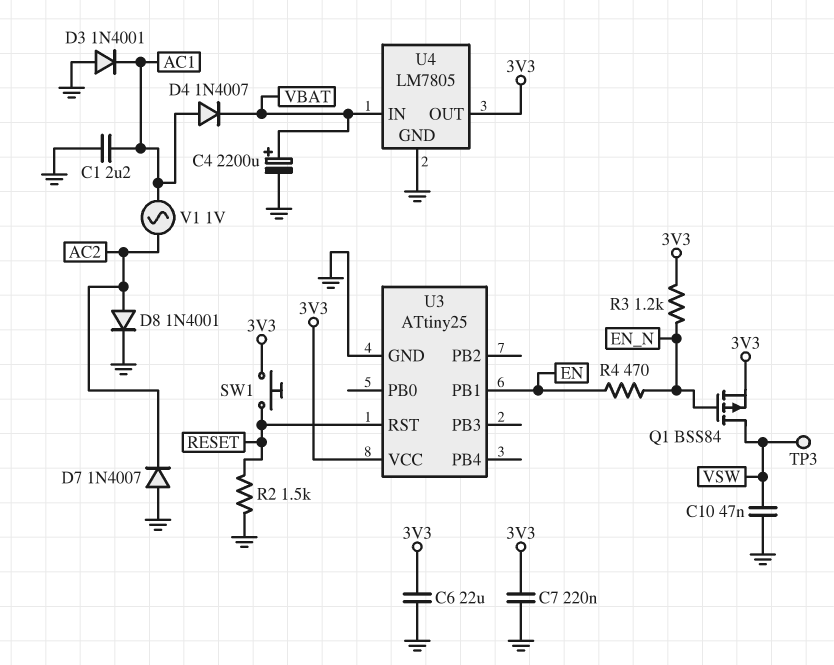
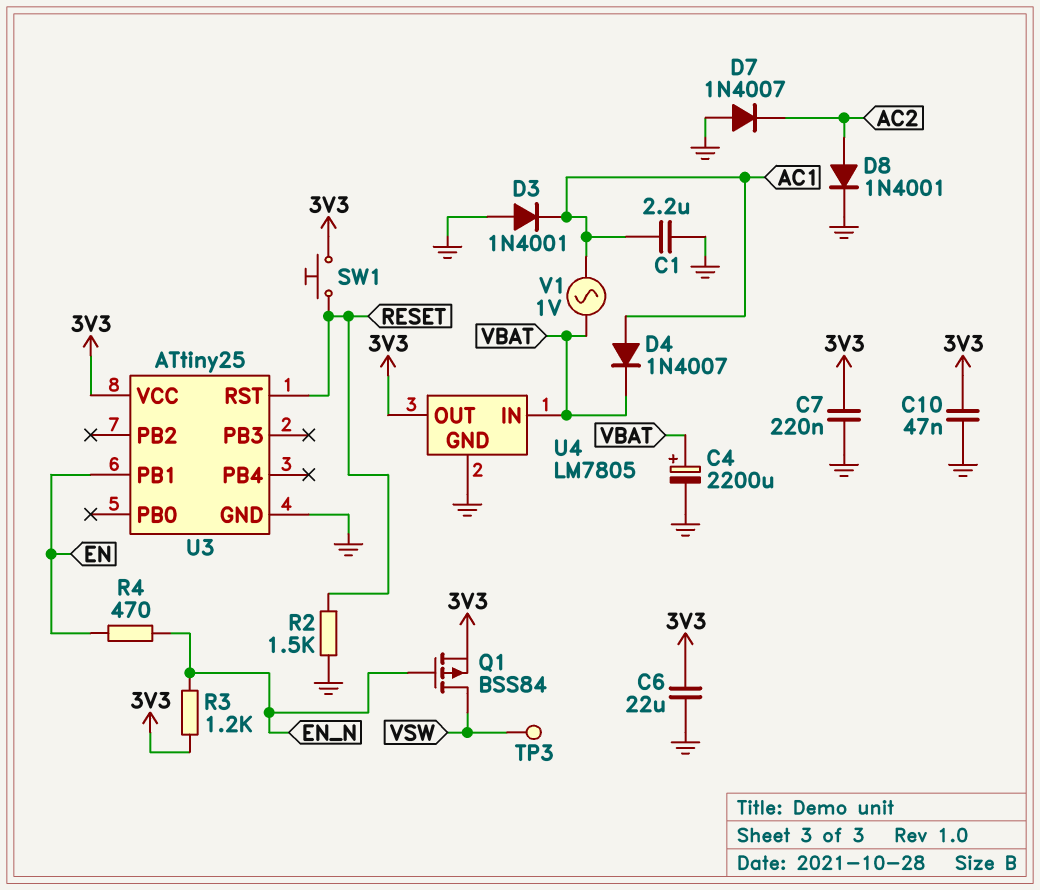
C10: 47nF (GND, VSW) -> 47nF (3V3, GND)
V1: AC 1V (AC1, AC2) -> AC 1V (AC1, VBAT)

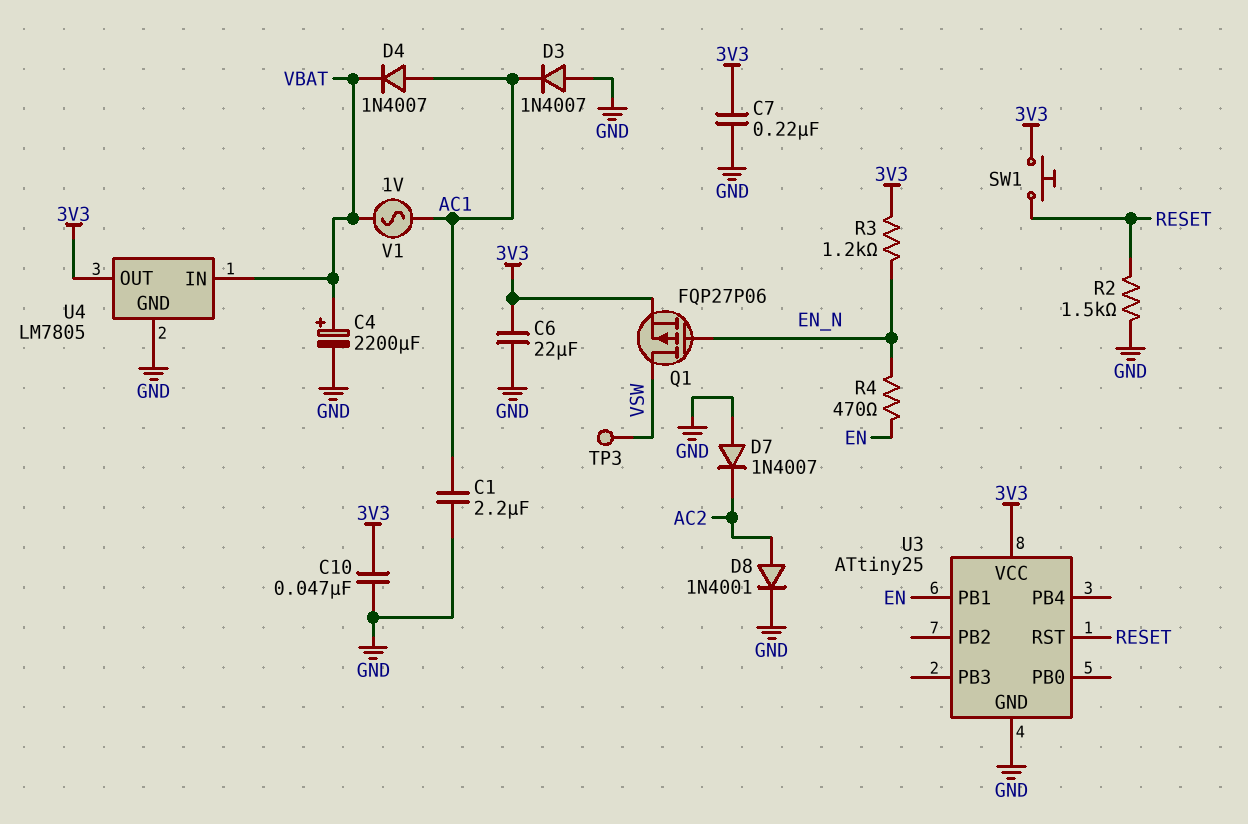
D3: diode 1N4001 (A GND, K AC1) -> diode 1N4007 (A GND, K AC1)
Q1: PMOS BSS84 (G EN_N, D VSW, S 3V3) -> PMOS FQP27P06 (G EN_N, D VSW, S 3V3)

